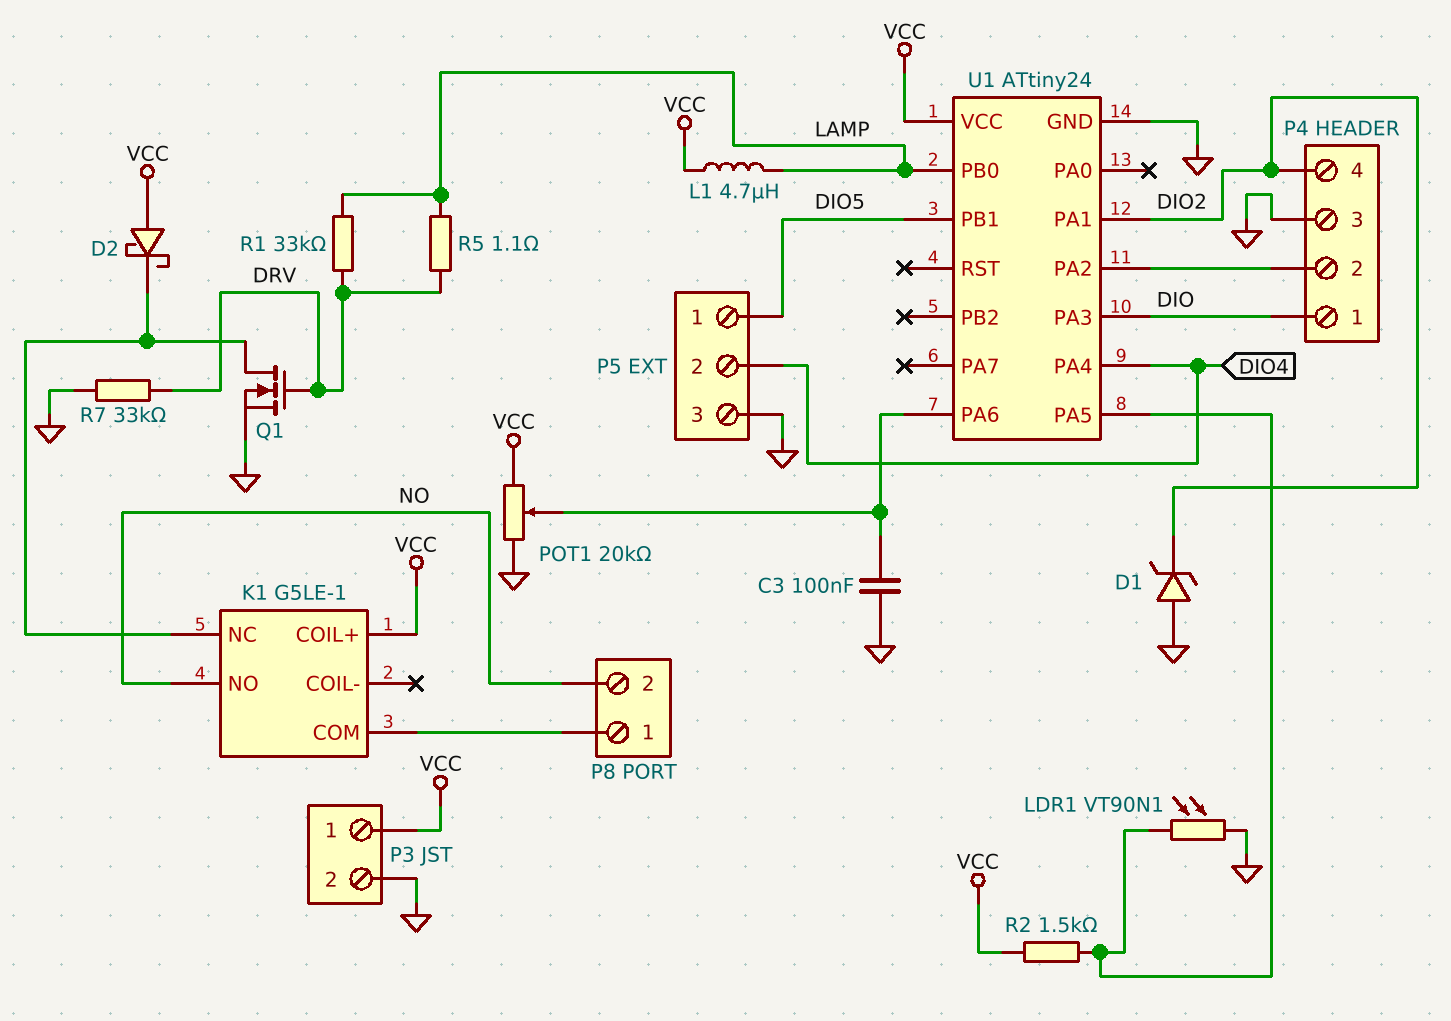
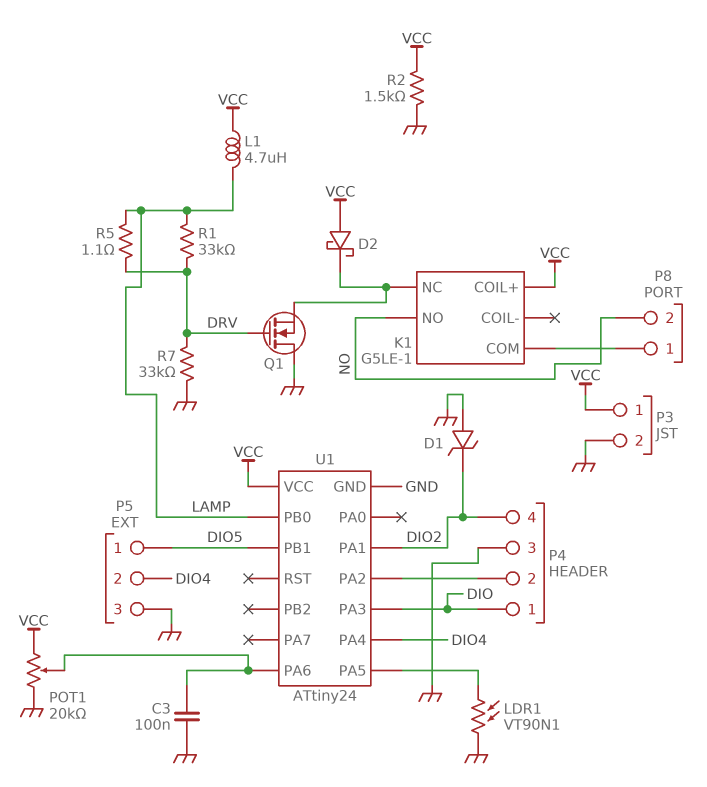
Q1: NMOS (G DRV, D K1/NC, S GND) -> NMOS (G DRV, D GND, S K1/NC)
R2: 1.5k (U1/PA5, VCC) -> 1.5k (GND, VCC)

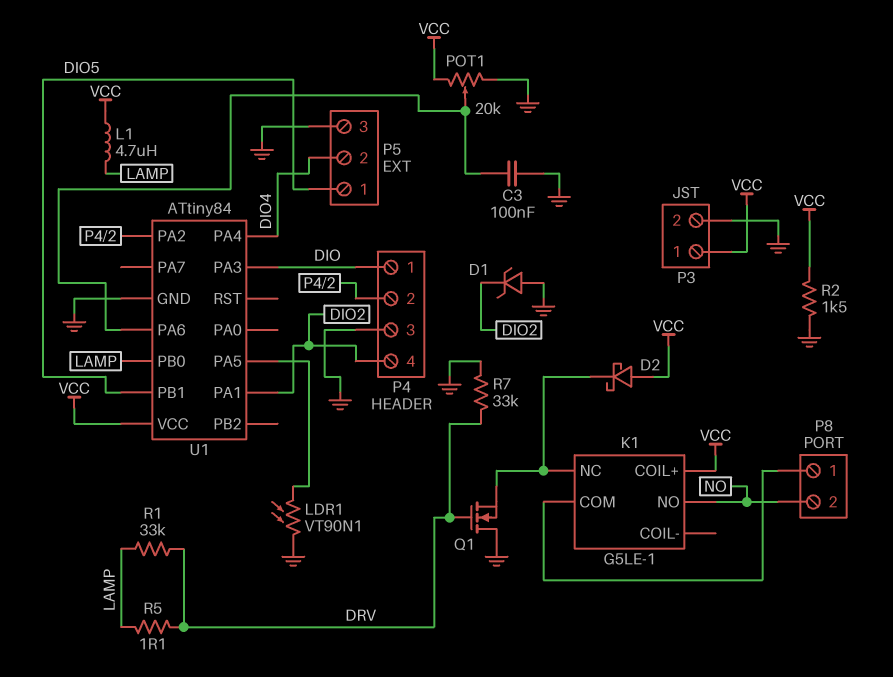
U1: ATtiny24 -> ATtiny84

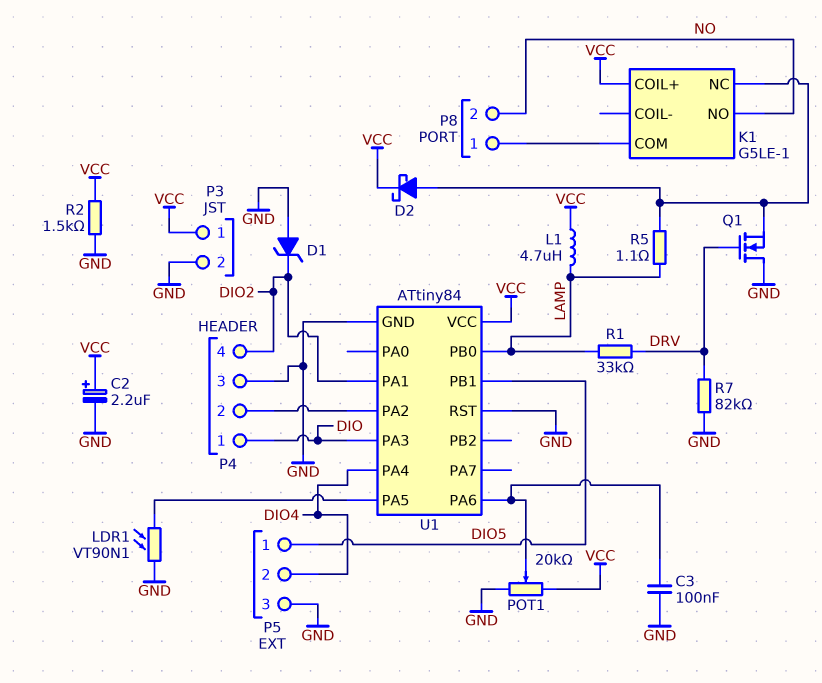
C2: none -> 2.2uF (plus VCC, minus GND)
D2: schottky (A VCC, K K1/NC) -> schottky (A K1/NC, K VCC)
R5: 1.1 (DRV, LAMP) -> 1.1 (K1/NC, LAMP)
R7: 33k (DRV, GND) -> 82k (DRV, GND)
U1 pin RST: none -> GND

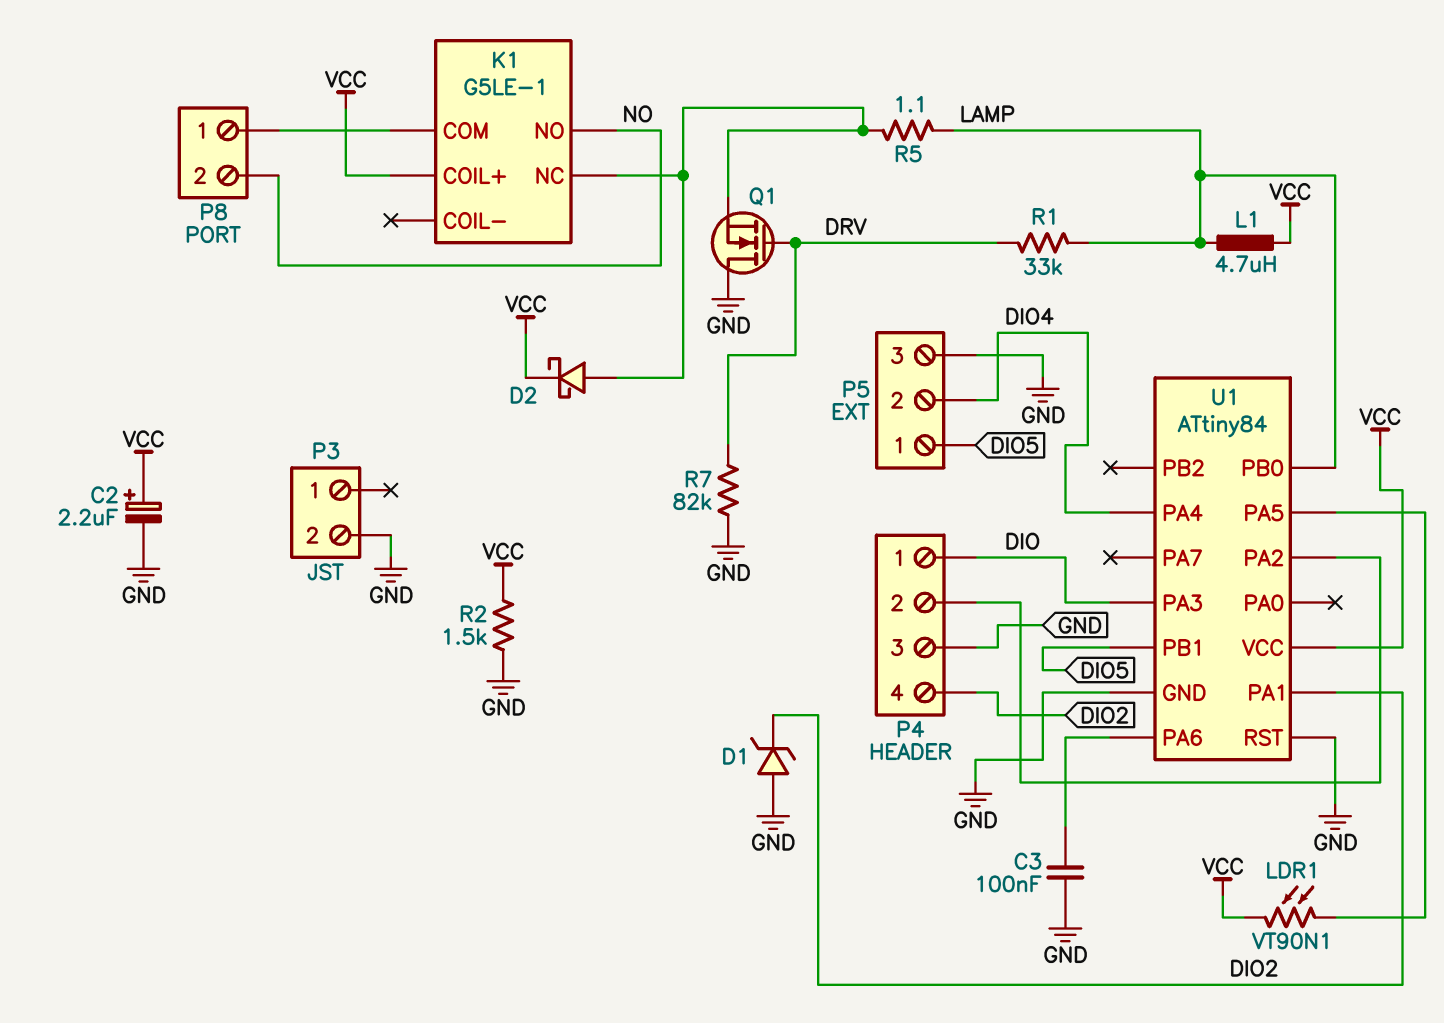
LDR1: VT90N1 (GND, U1/PA5) -> VT90N1 (U1/PA5, VCC)
P3 pin 1: VCC -> none
POT1: 20k (GND, VCC, wiper U1/PA6) -> none

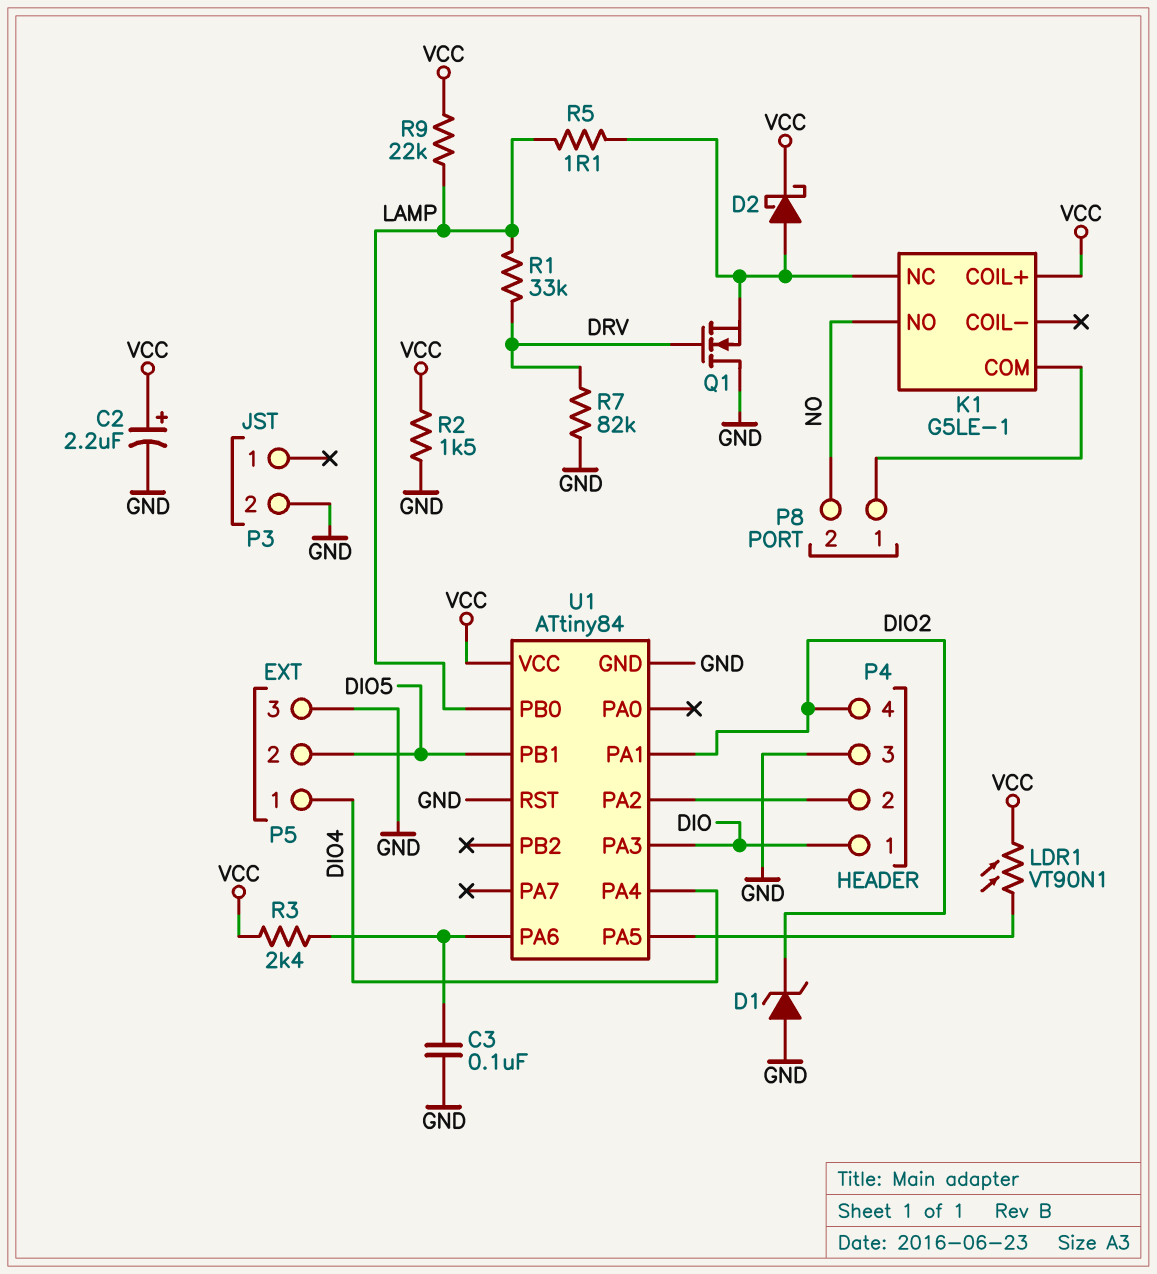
L1: 4.7uH (LAMP, VCC) -> none
P5 pin 1: DIO5 -> DIO4
P5 pin 2: DIO4 -> DIO5
R3: none -> 2.4k (U1/PA6, VCC)
R9: none -> 22k (LAMP, VCC)

